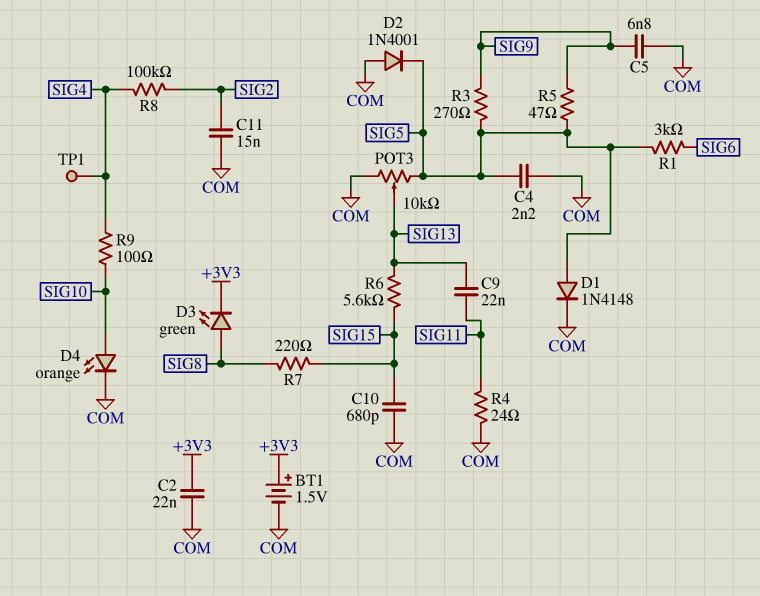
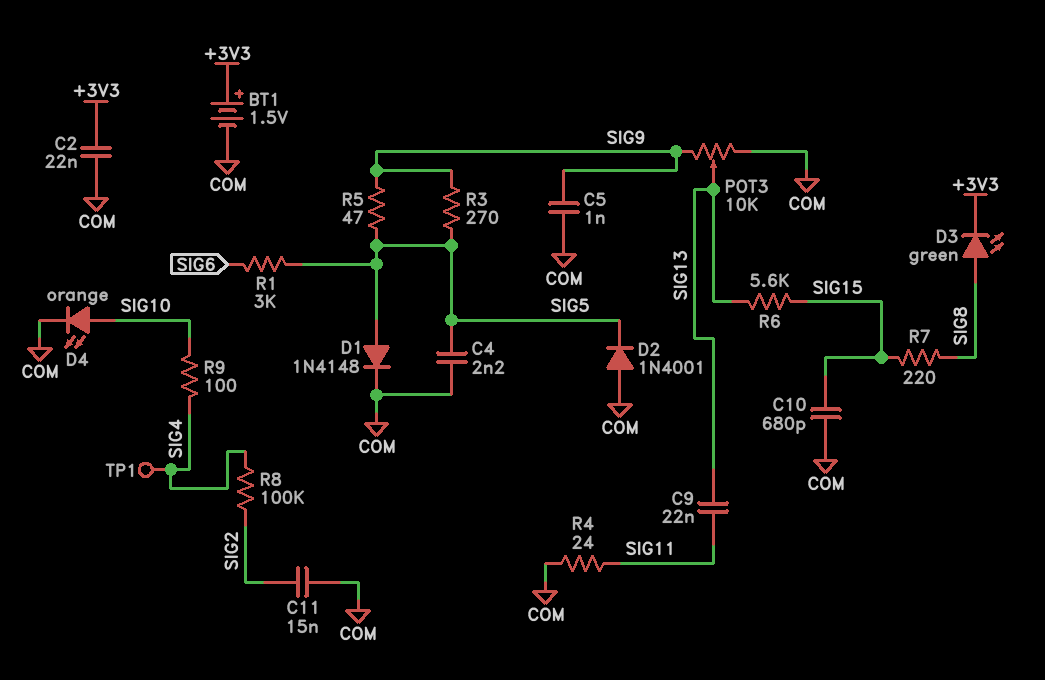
C5: 6.8nF (COM, SIG9) -> 1nF (COM, SIG9)
POT3: 10k (COM, SIG5, wiper SIG13) -> 10k (COM, SIG9, wiper SIG13)

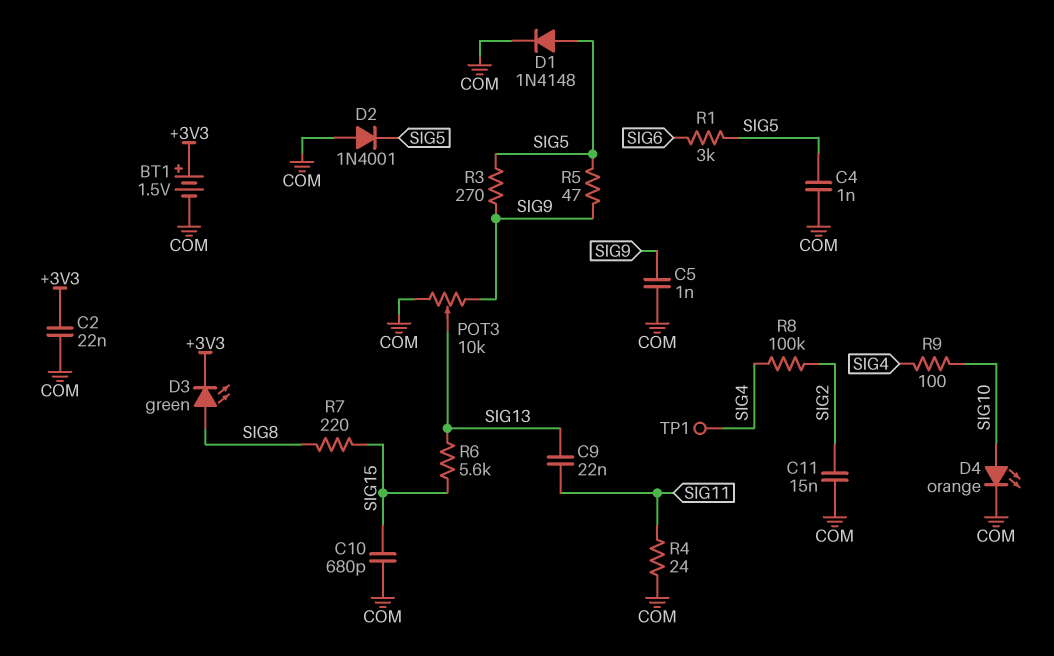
C4: 2.2nF (COM, SIG5) -> 1nF (COM, SIG5)

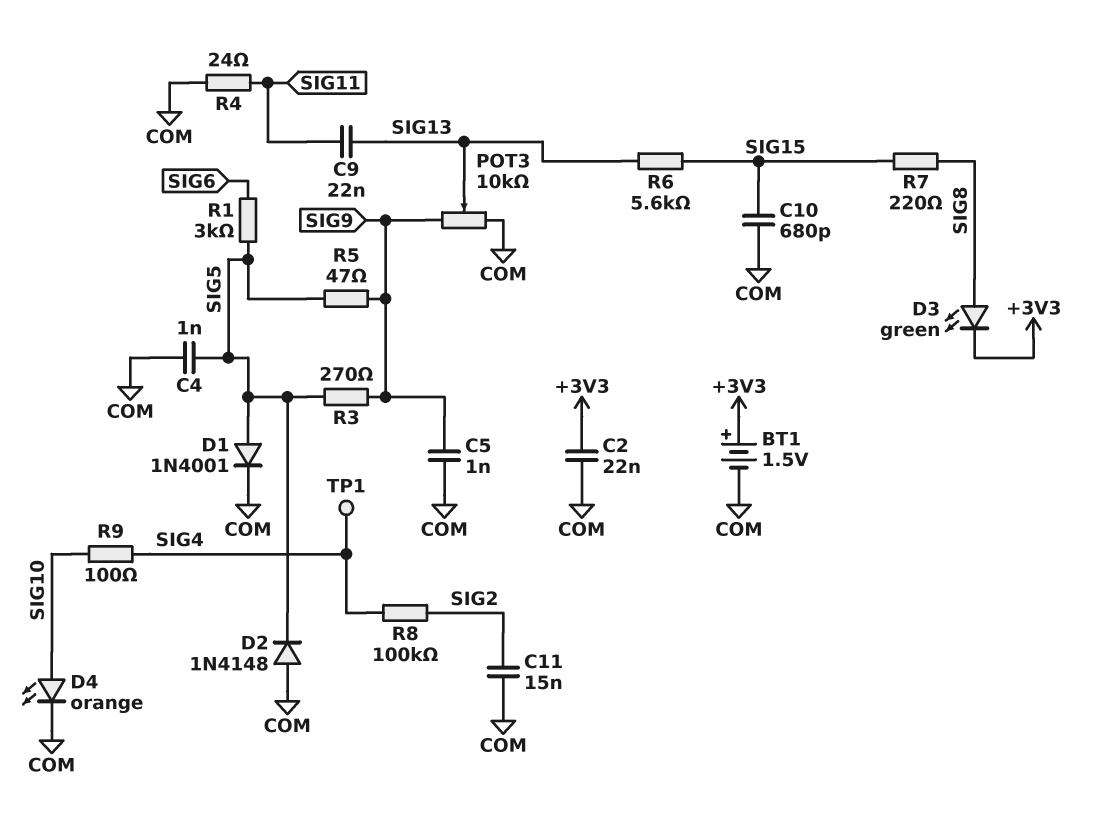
D1: diode 1N4148 (A SIG5, K COM) -> diode 1N4001 (A SIG5, K COM)
D2: diode 1N4001 (A COM, K SIG5) -> diode 1N4148 (A COM, K SIG5)

